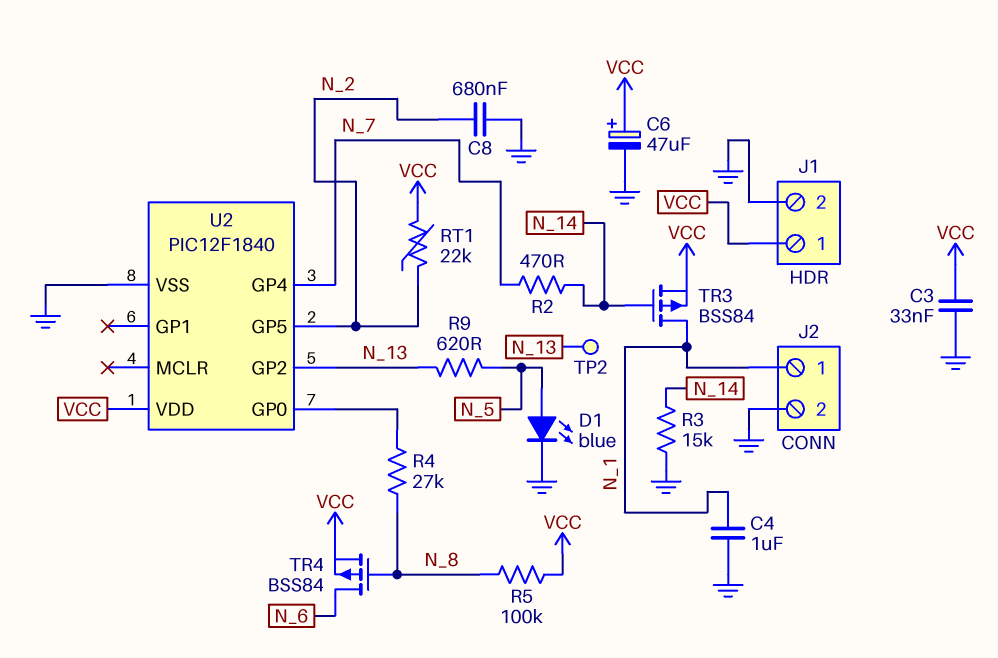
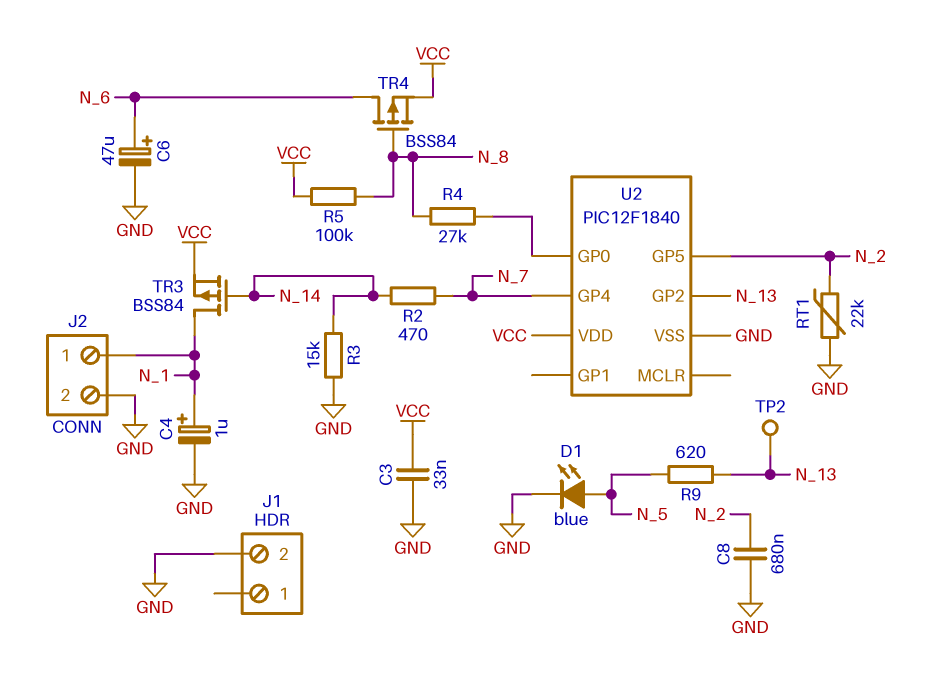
C4: 1uF (GND, N_1) -> 1uF (plus N_1, minus GND)
C6: 47uF (plus VCC, minus GND) -> 47uF (plus N_6, minus GND)
J1 pin 1: VCC -> none
RT1: 22k (N_2, VCC) -> 22k (GND, N_2)

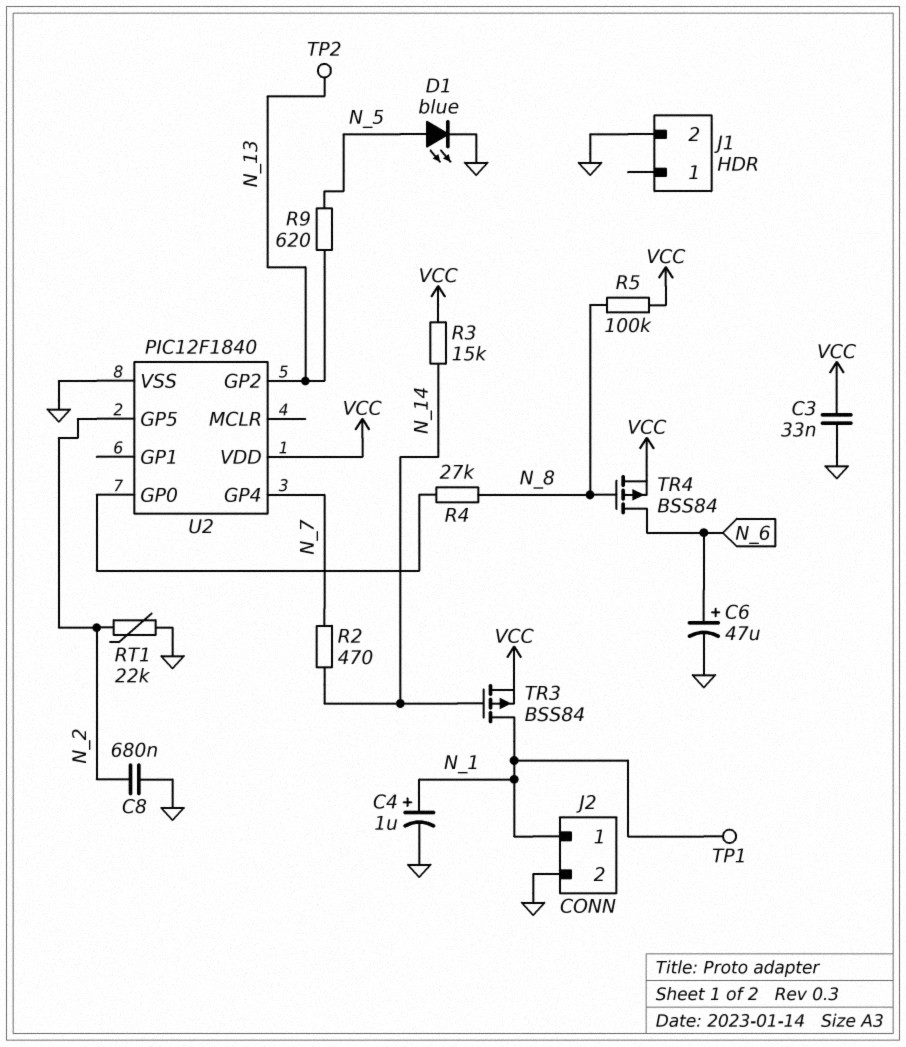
R3: 15k (GND, N_14) -> 15k (N_14, VCC)
TP1: none -> test point (N_1)

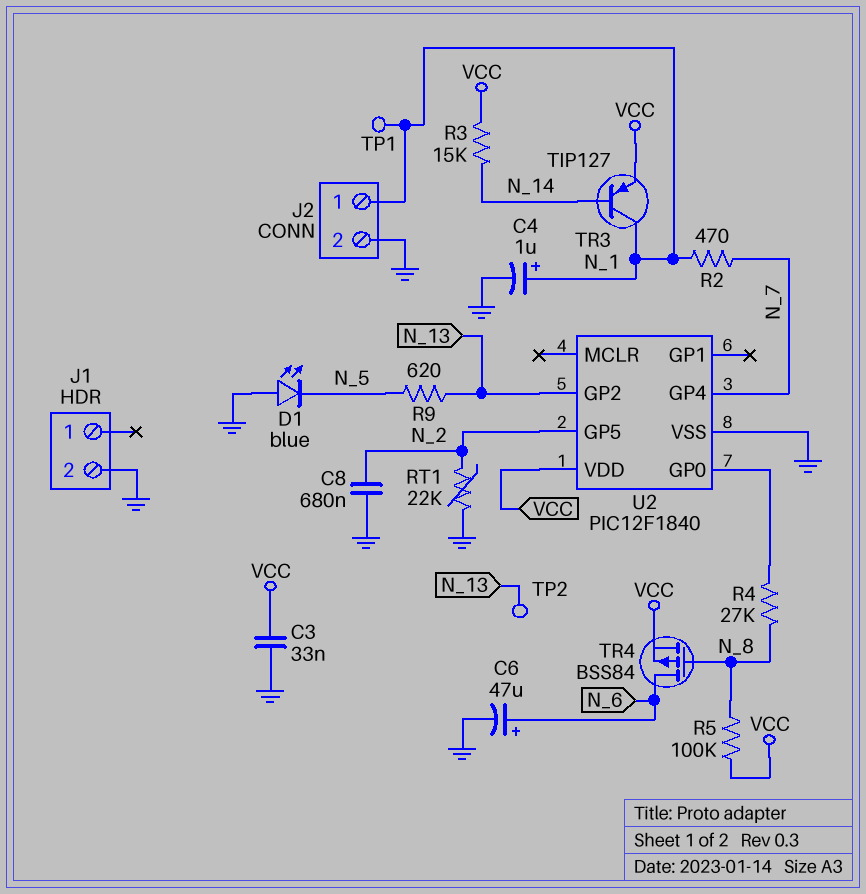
D1: LED blue (A N_5, K GND) -> LED blue (A GND, K N_5)
R2: 470 (N_7, N_14) -> 470 (N_1, N_7)
TR3: PMOS BSS84 (G N_14, D N_1, S VCC) -> PNP TIP127 (B N_14, C N_1, E VCC)

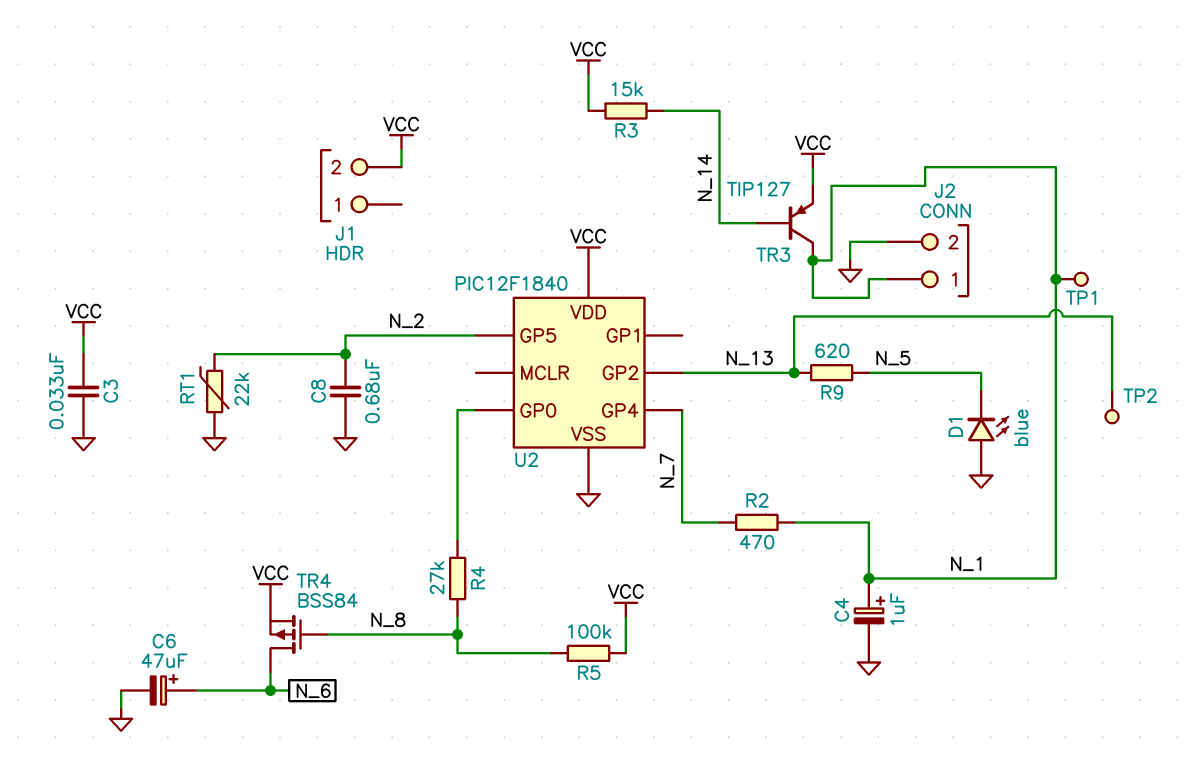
J1 pin 2: GND -> VCC

